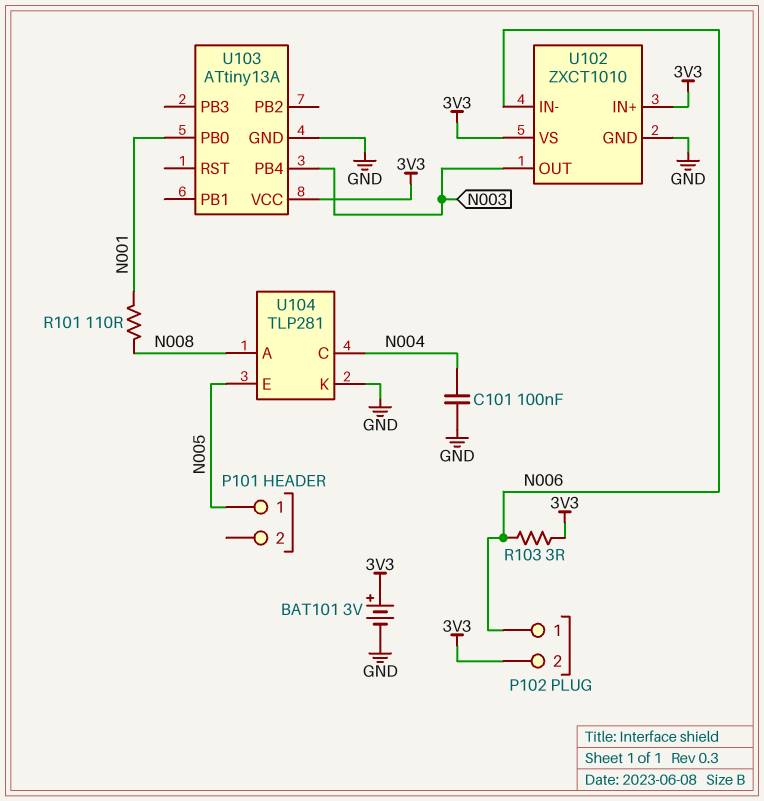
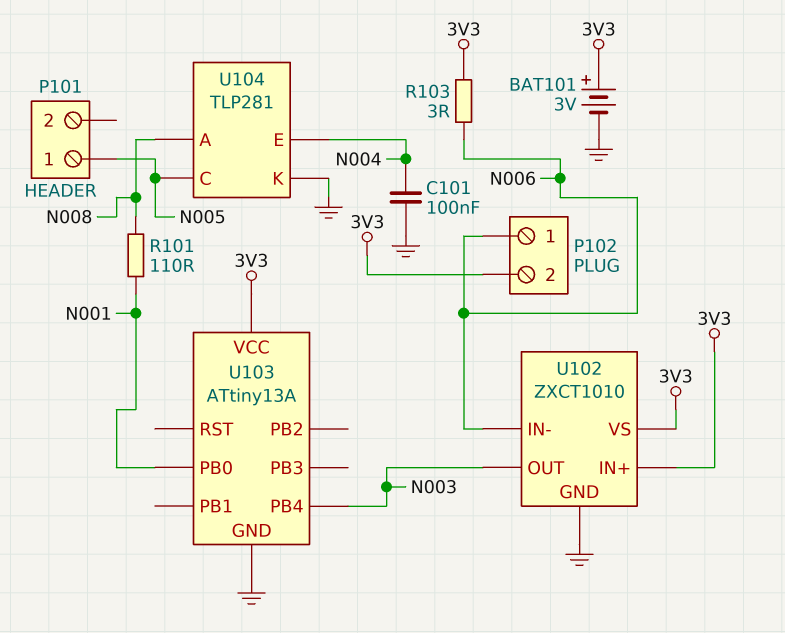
U104 pin C: N004 -> N005
U104 pin E: N005 -> N004

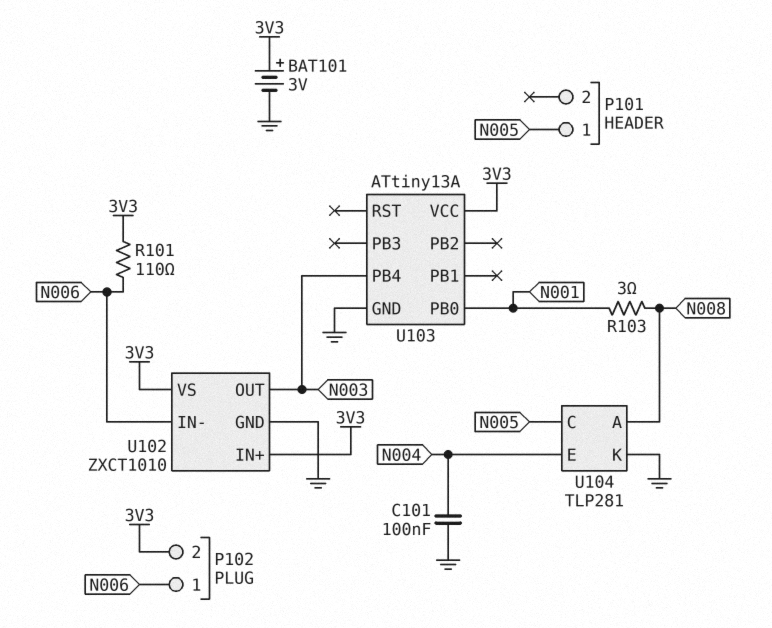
R101: 110 (N001, N008) -> 110 (3V3, N006)
R103: 3 (3V3, N006) -> 3 (N001, N008)

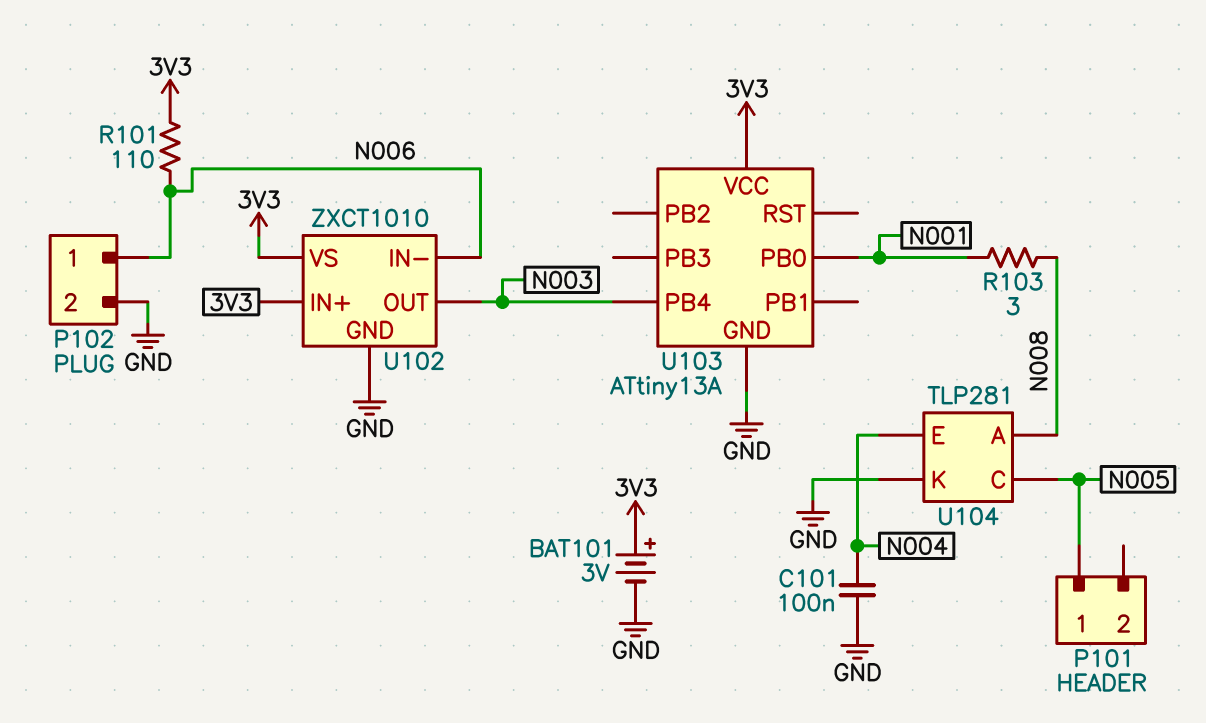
P102 pin 2: 3V3 -> GND

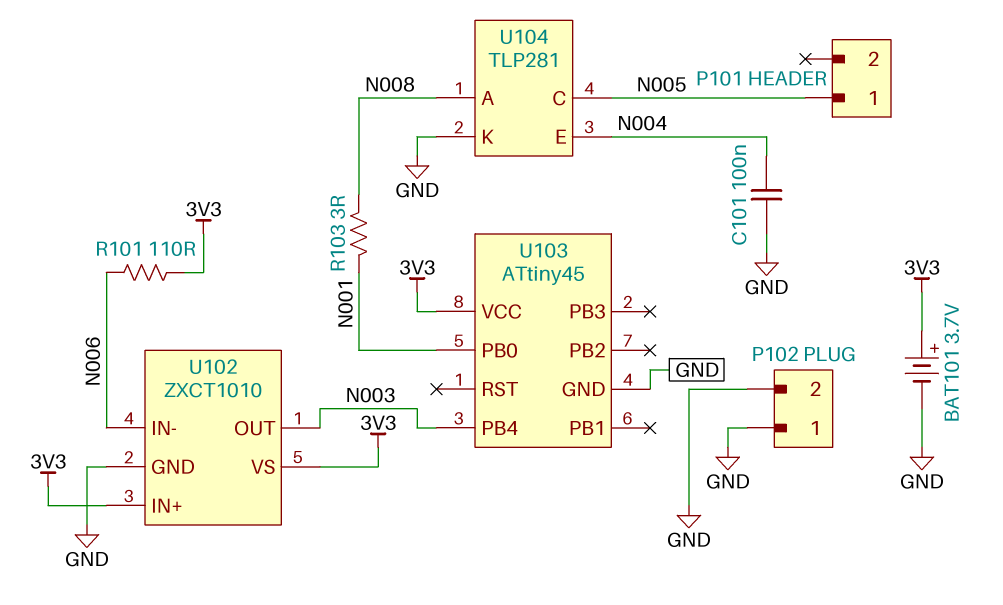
BAT101: 3V (plus 3V3, minus GND) -> 3.7V (plus 3V3, minus GND)
P102 pin 1: N006 -> GND
U103: ATtiny13A -> ATtiny45

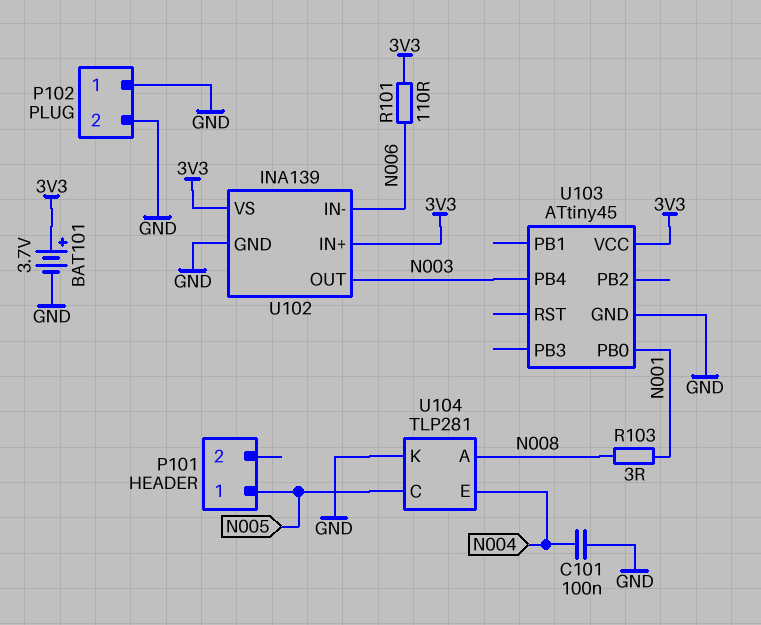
U102: ZXCT1010 -> INA139

